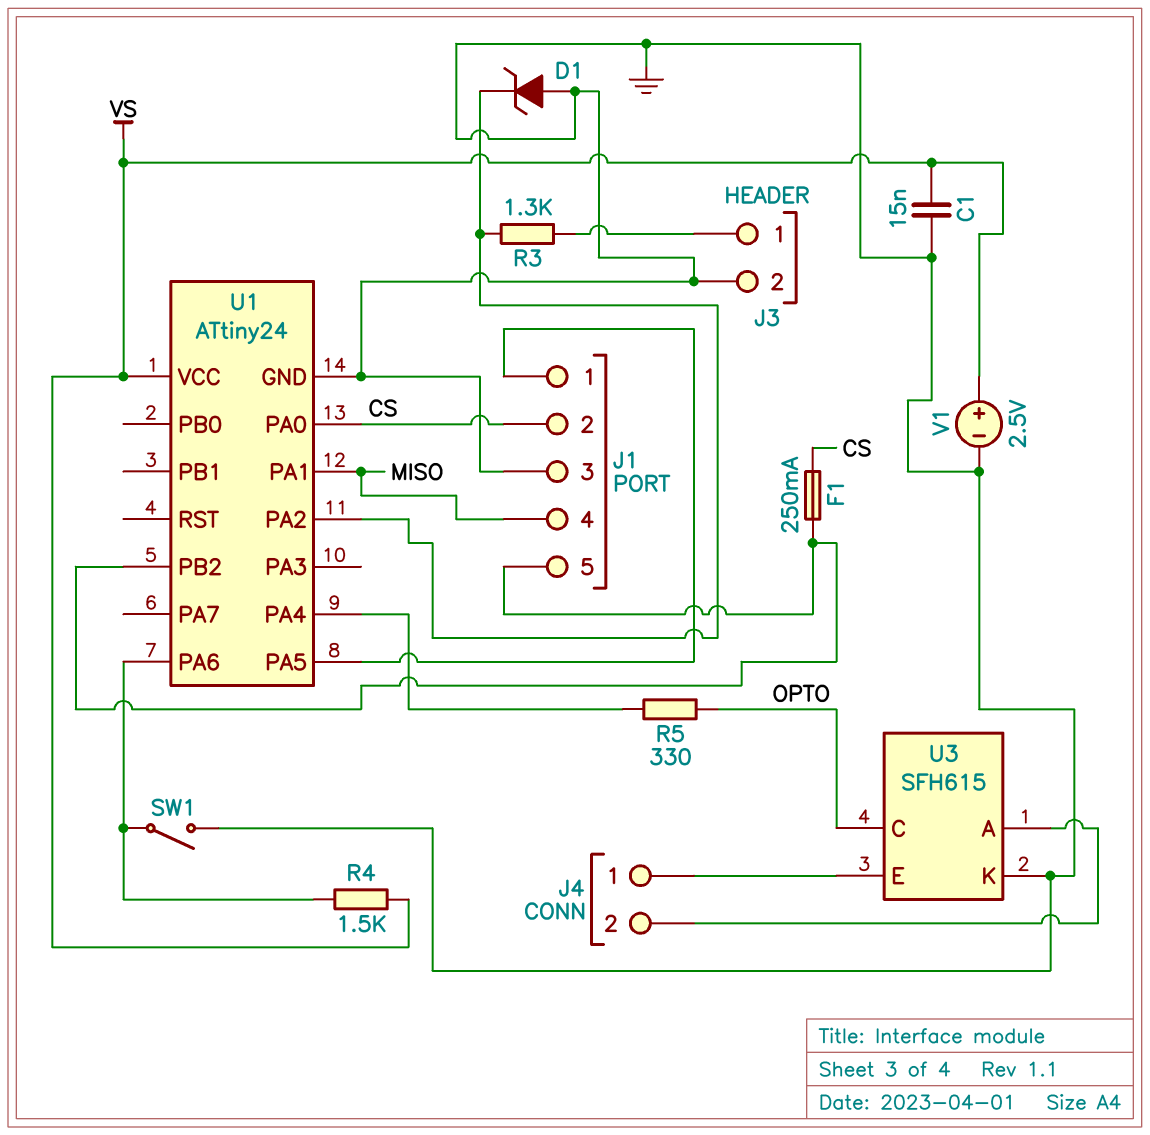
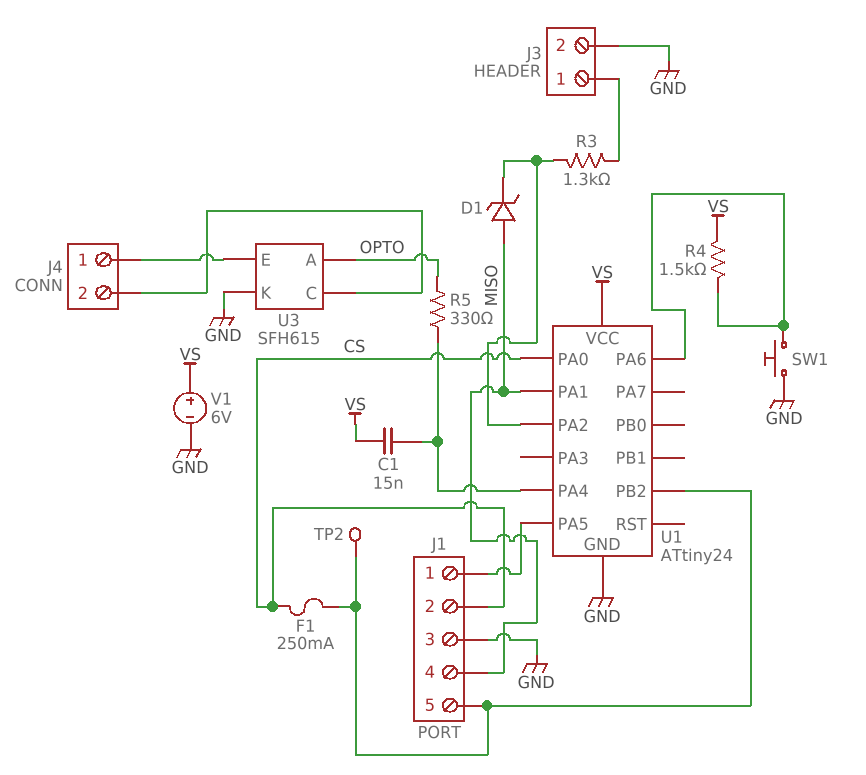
C1: 15nF (GND, VS) -> 15nF (U1/PA4, VS)
D1: zener (A GND, K U1/PA2) -> zener (A MISO, K U1/PA2)
SW1: switch (GND, U1/PA6) -> button (GND, U1/PA6)
TP2: none -> test point (J1/5)
U3 pin A: J4/2 -> OPTO
U3 pin C: OPTO -> J4/2
V1: 2.5V (plus VS, minus GND) -> 6V (plus VS, minus GND)

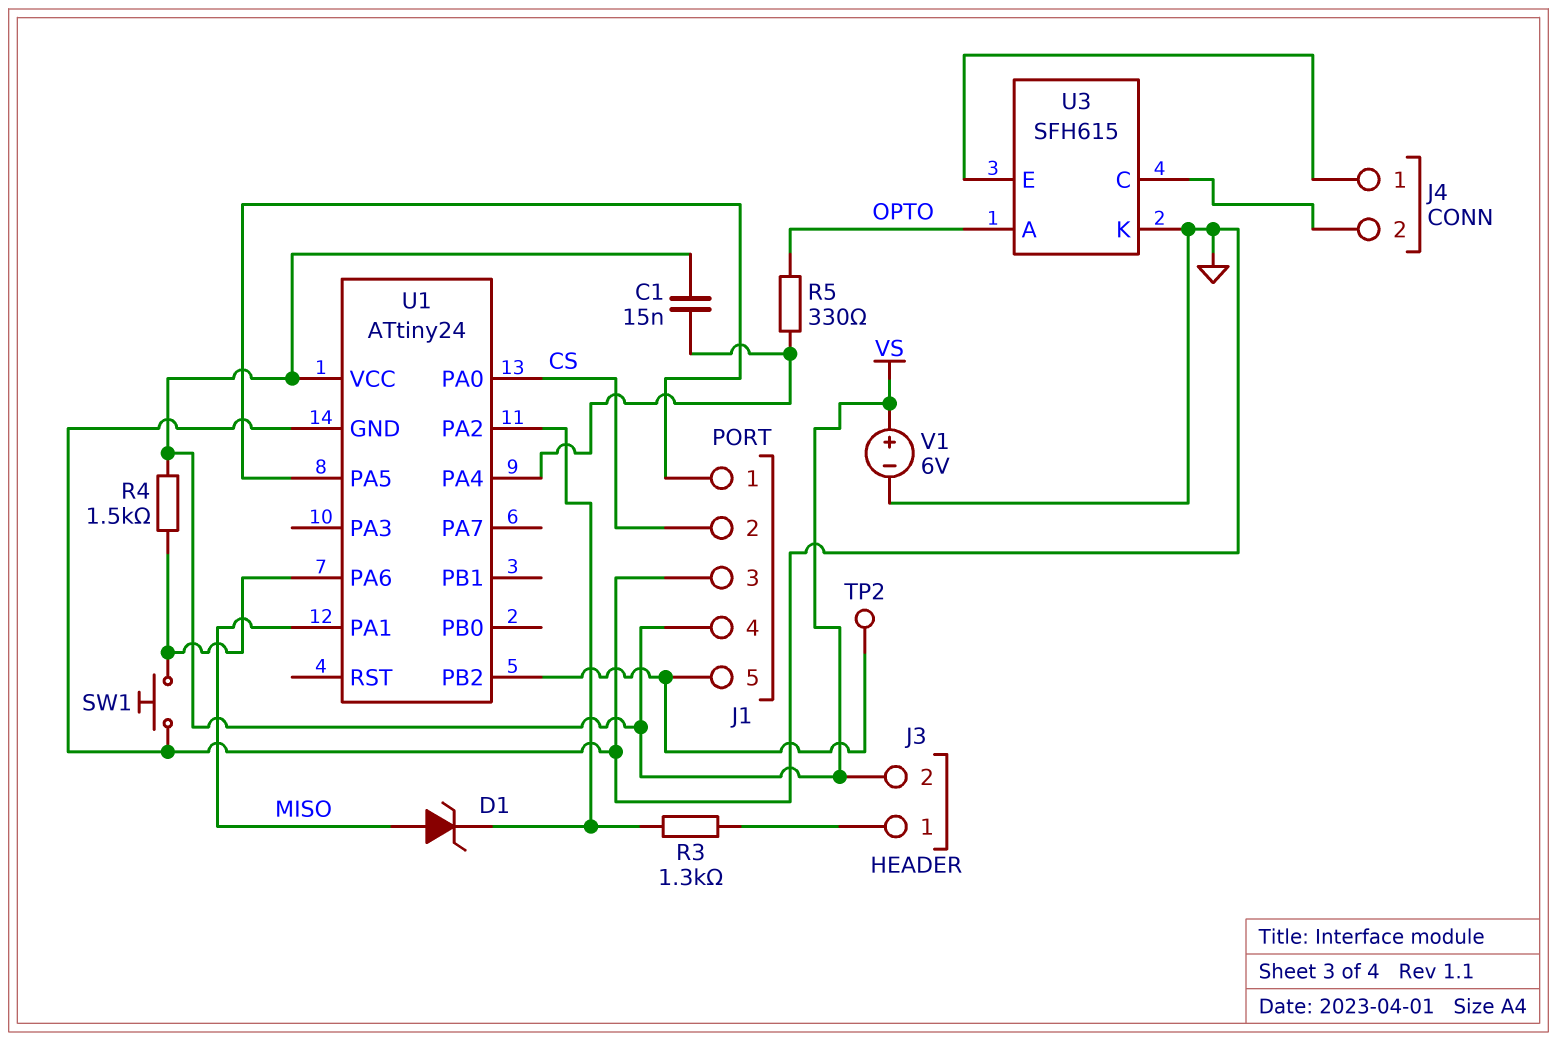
F1: 250mA (CS, J1/5) -> none
J1 pin 4: MISO -> VS
J3 pin 2: GND -> VS

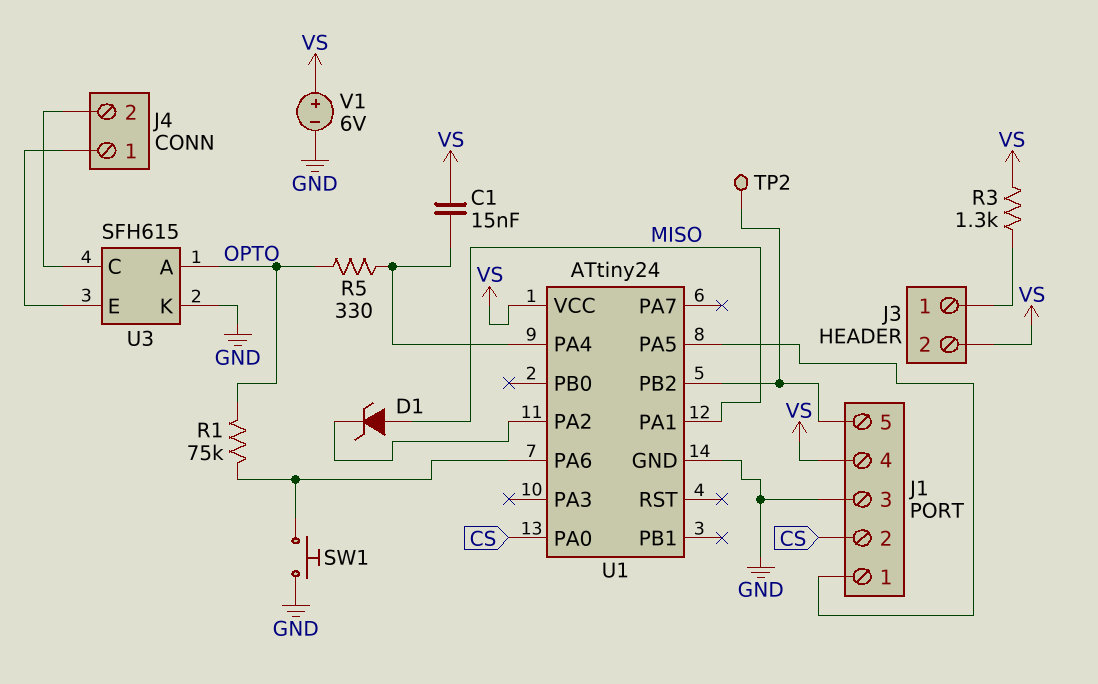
R1: none -> 75k (OPTO, U1/PA6)
R3: 1.3k (J3/1, U1/PA2) -> 1.3k (J3/1, VS)
R4: 1.5k (U1/PA6, VS) -> none

